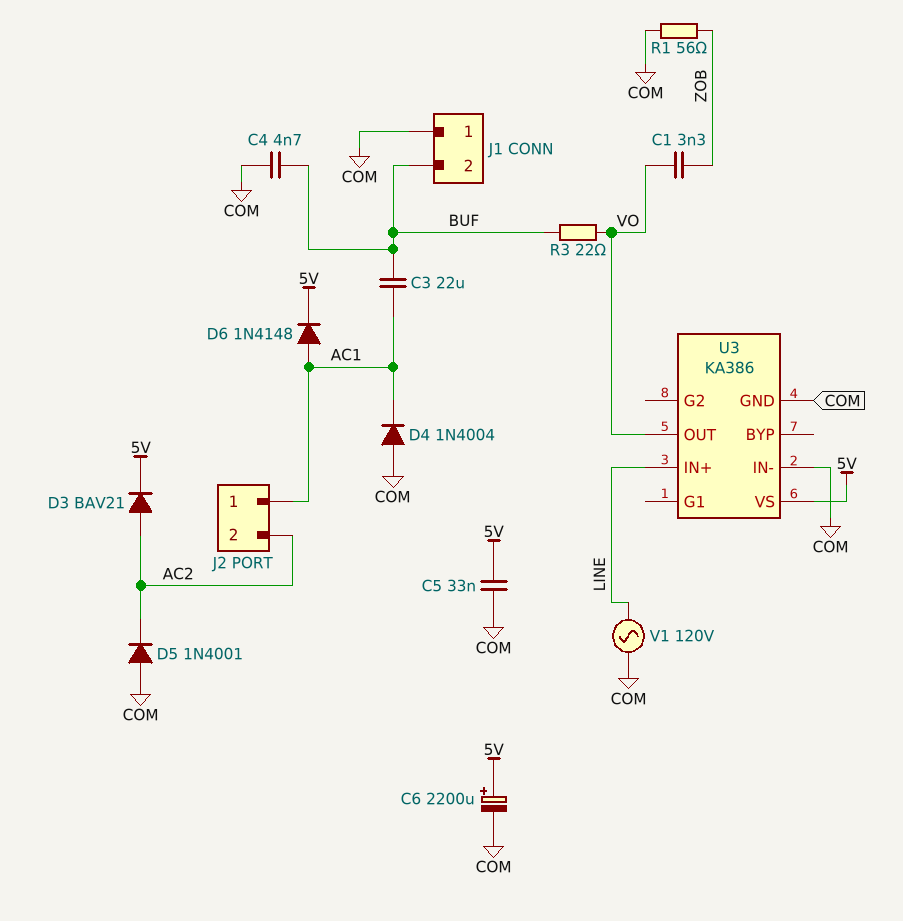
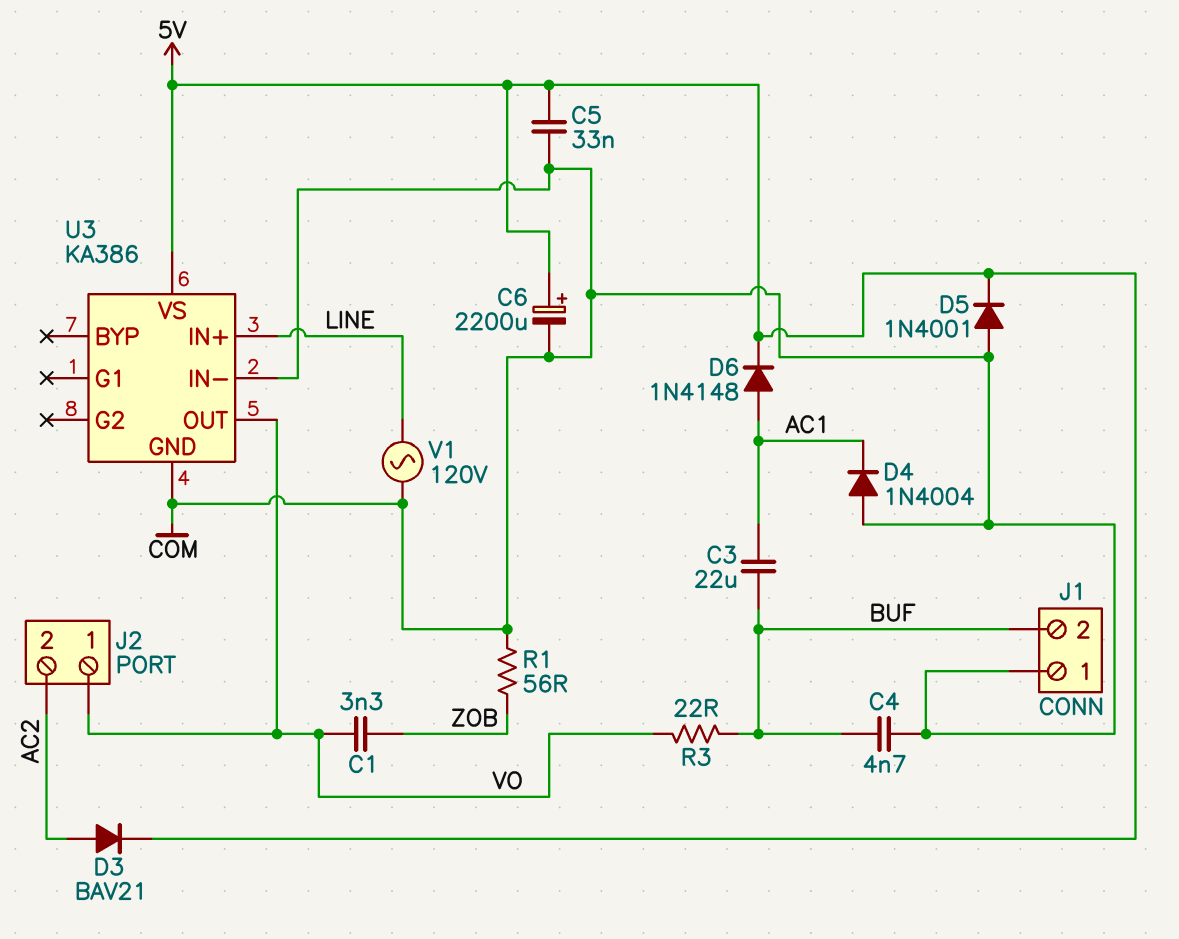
D5: diode 1N4001 (A COM, K AC2) -> diode 1N4001 (A COM, K 5V)
J2 pin 1: AC1 -> VO

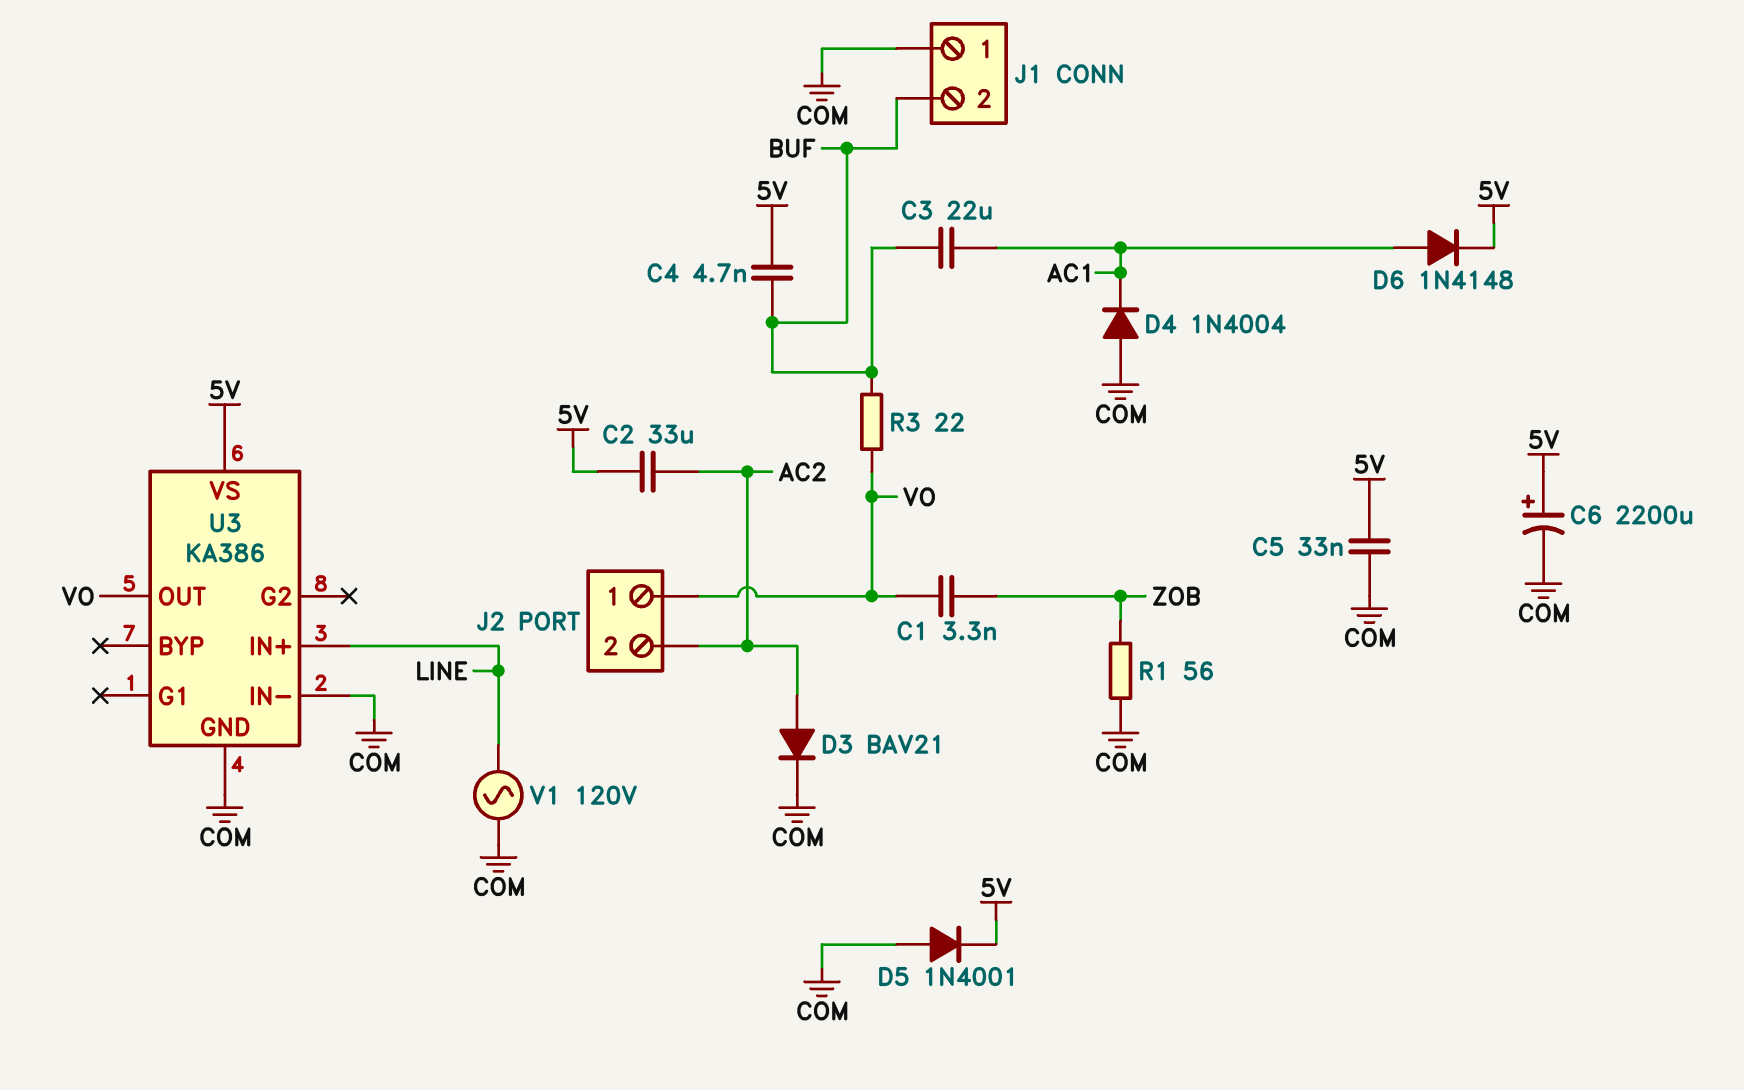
C2: none -> 33uF (5V, AC2)
C4: 4.7nF (BUF, COM) -> 4.7nF (5V, BUF)
D3: diode BAV21 (A AC2, K 5V) -> diode BAV21 (A AC2, K COM)

